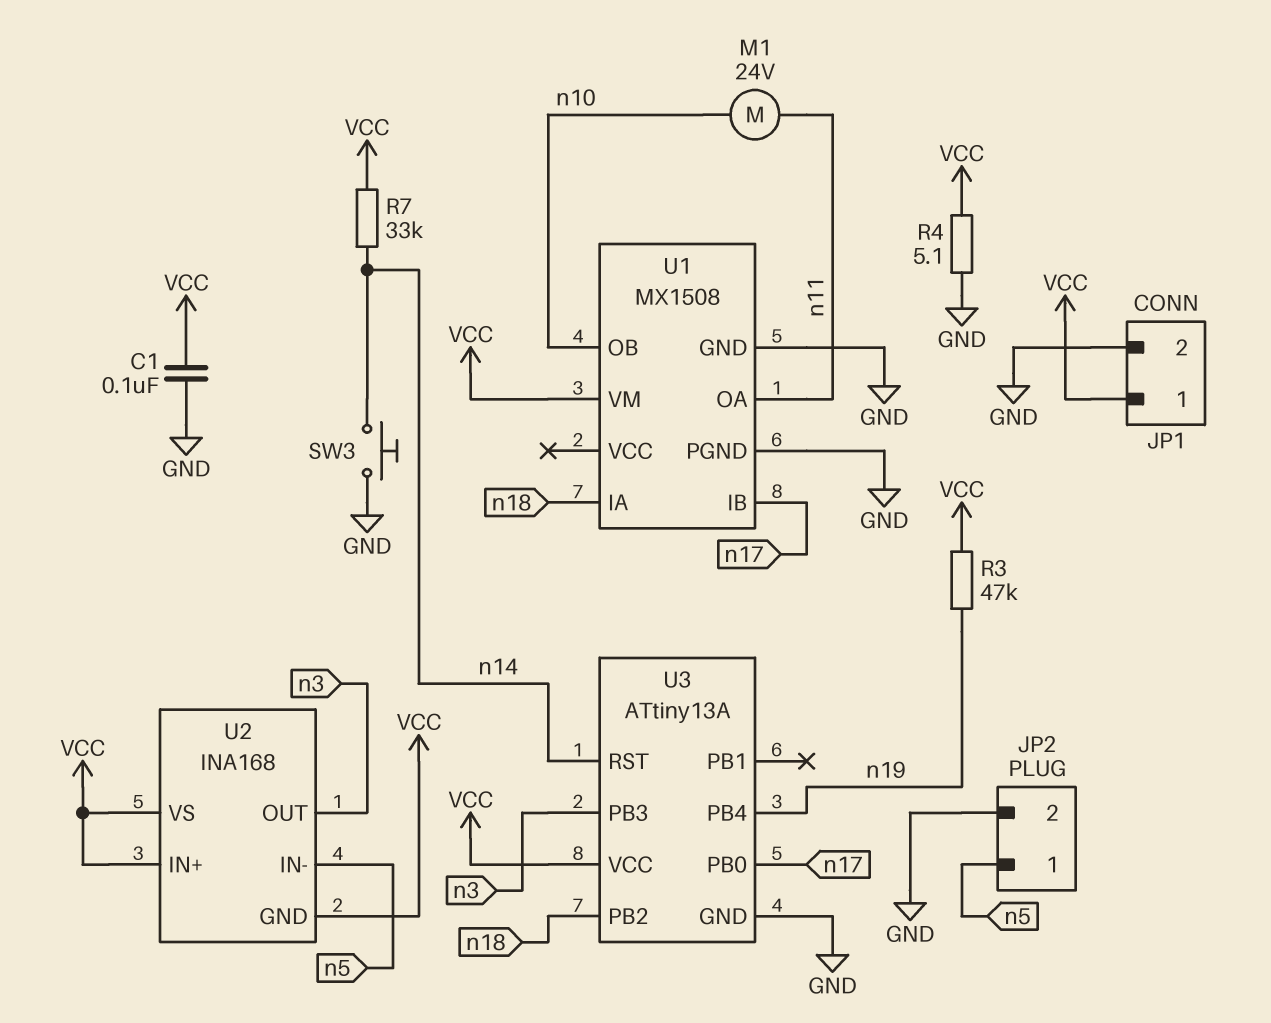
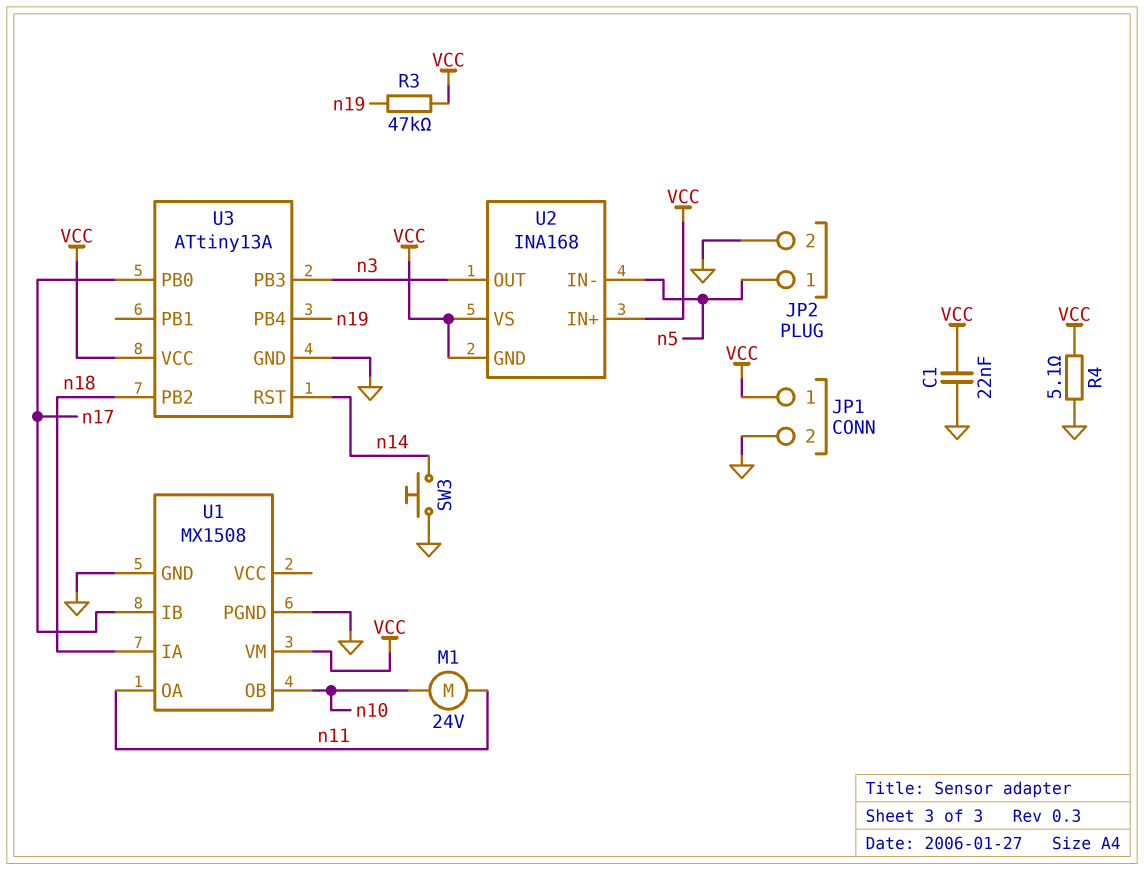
C1: 100nF (GND, VCC) -> 22nF (GND, VCC)
R7: 33k (VCC, n14) -> none

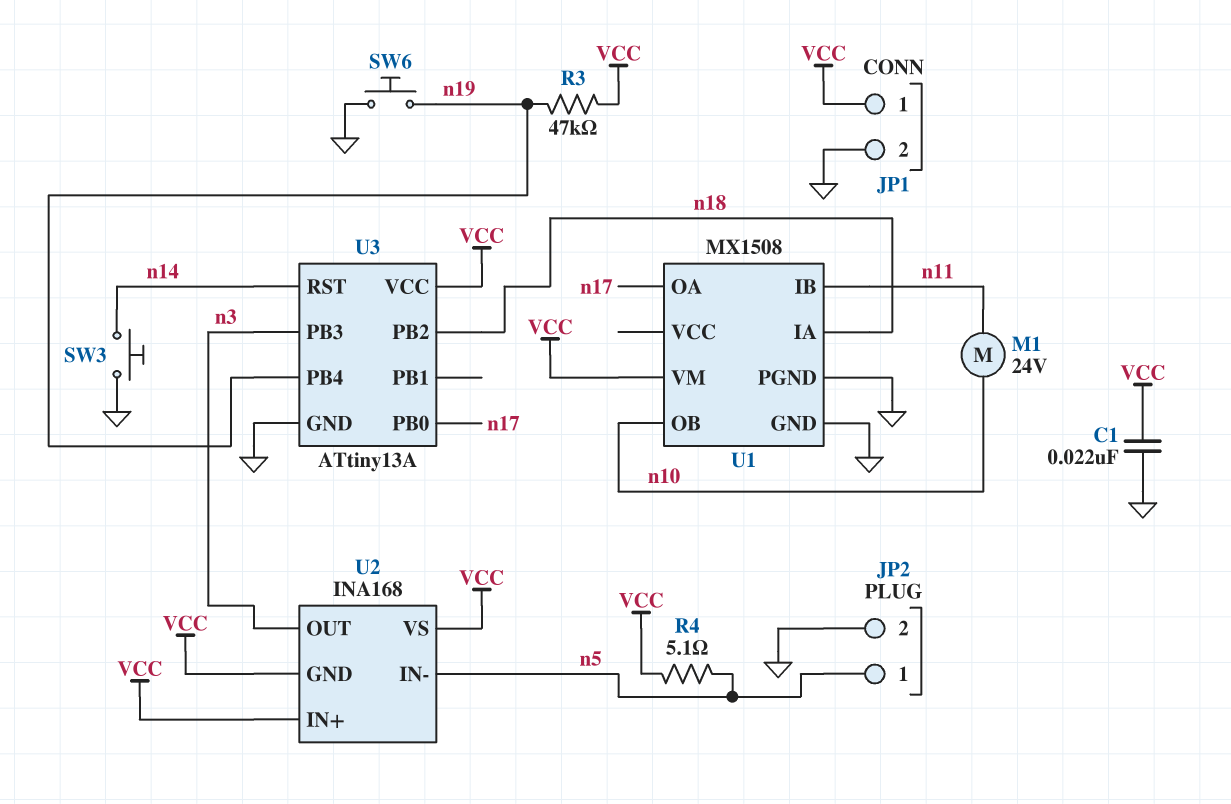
R4: 5.1 (GND, VCC) -> 5.1 (VCC, n5)
SW6: none -> button (GND, n19)
U1 pin IB: n17 -> n11
U1 pin OA: n11 -> n17

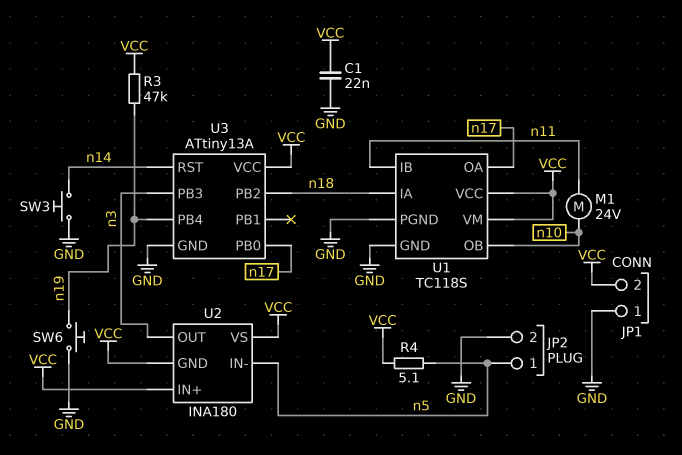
JP1 pin 1: VCC -> GND
JP1 pin 2: GND -> VCC
U1: MX1508 -> TC118S
U1 pin VCC: none -> VCC
U2: INA168 -> INA180

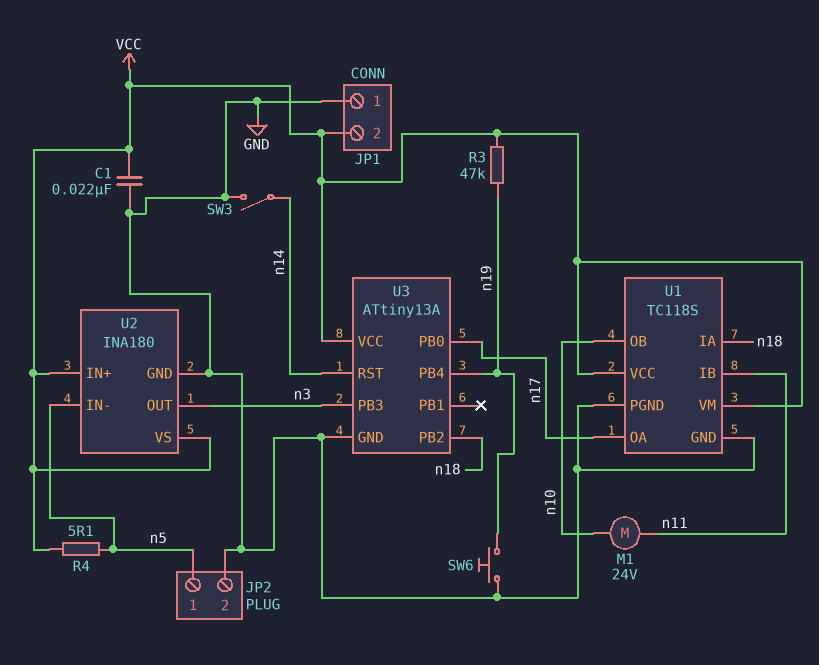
SW3: button (GND, n14) -> switch (GND, n14)
U2 pin GND: VCC -> GND

